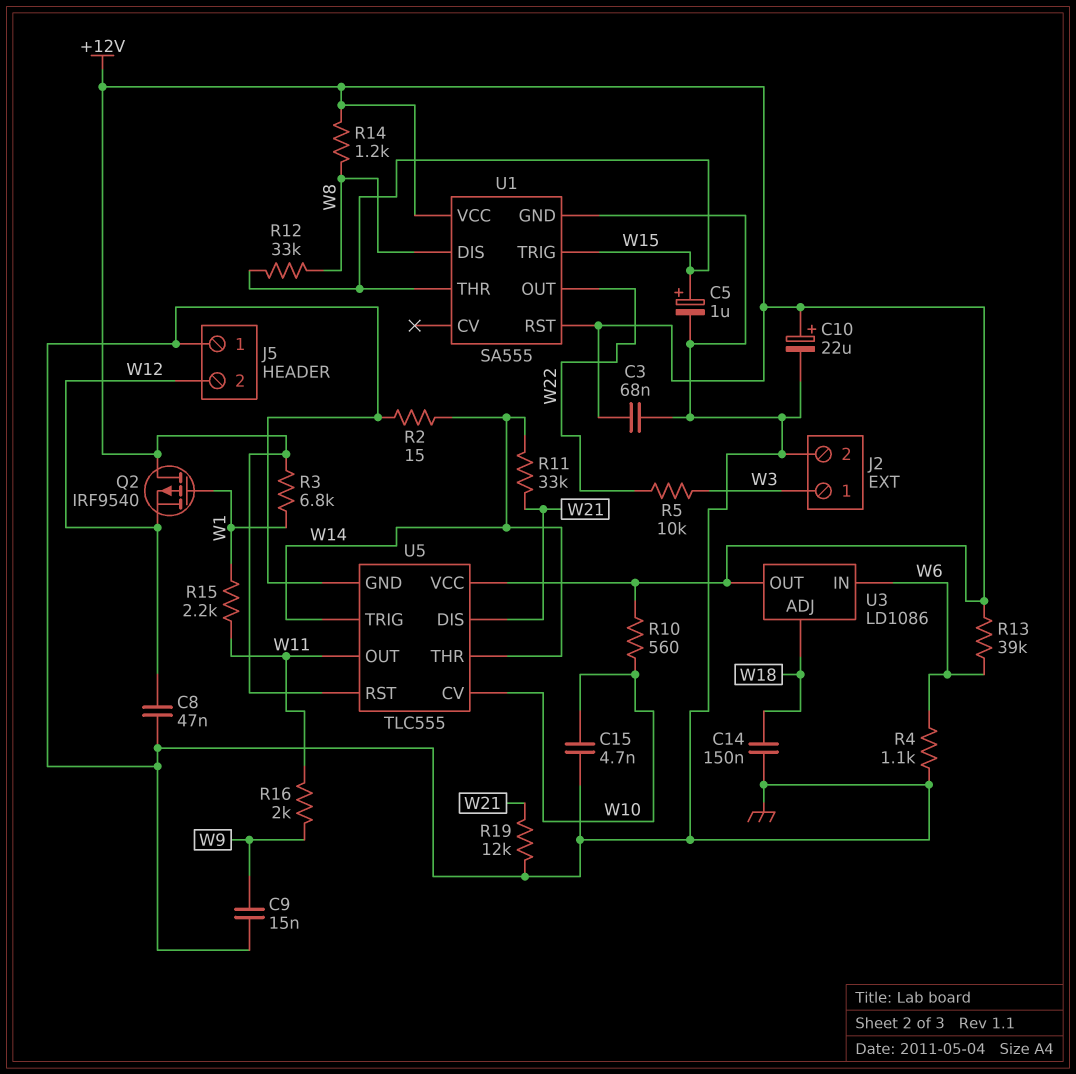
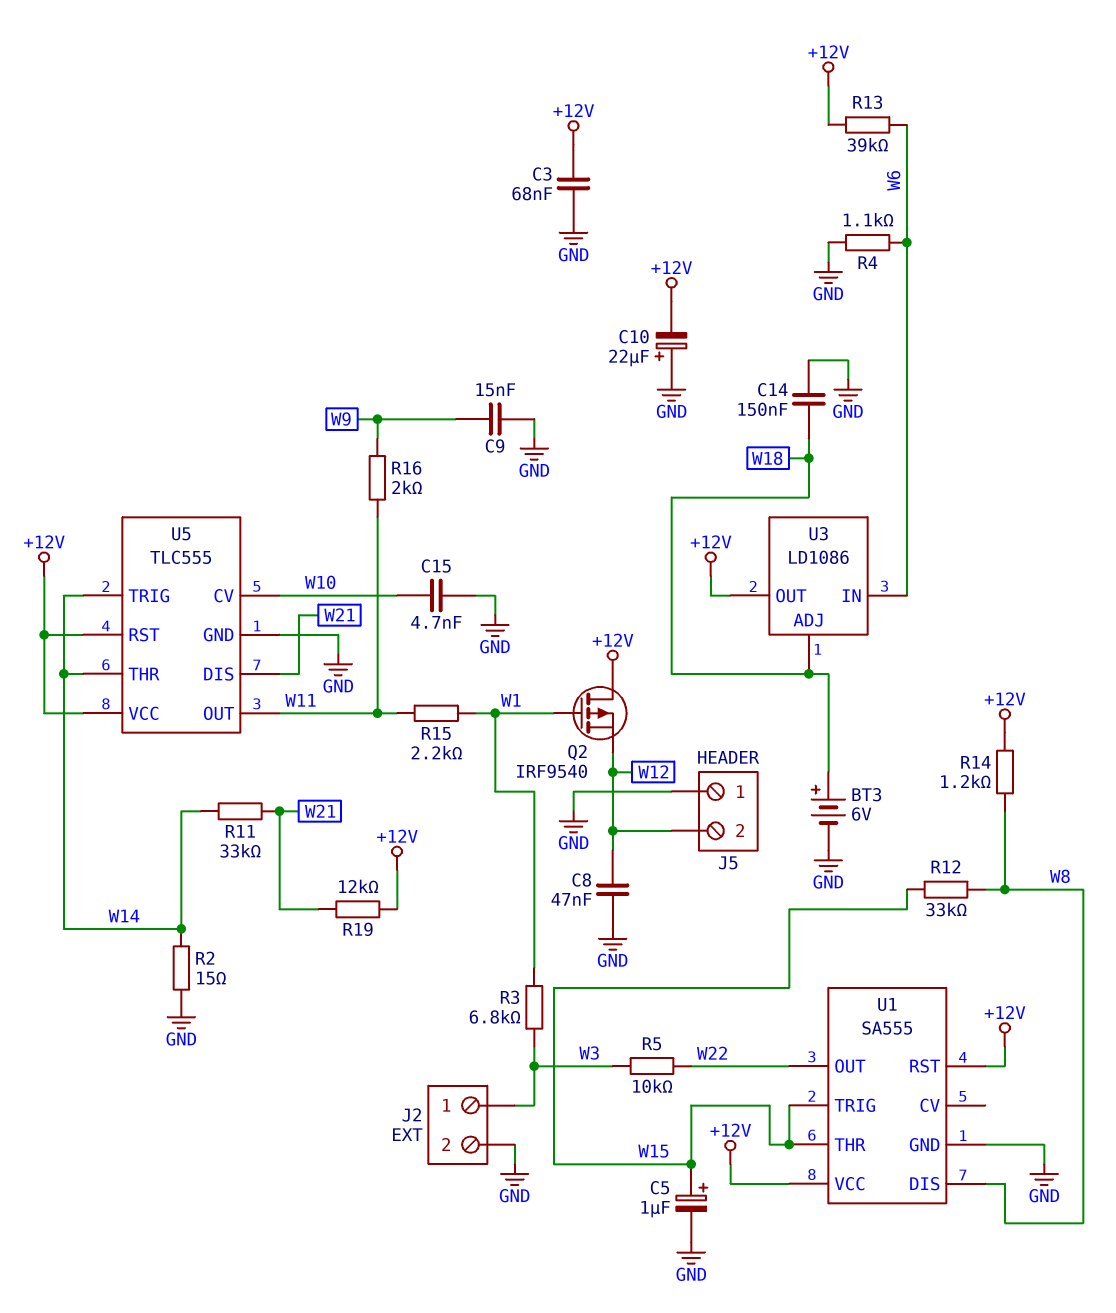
BT3: none -> 6V (plus W18, minus GND)
C10: 22uF (plus +12V, minus GND) -> 22uF (plus GND, minus +12V)
R3: 6.8k (+12V, W1) -> 6.8k (W1, W3)
R10: 560 (+12V, W10) -> none
R19: 12k (GND, W21) -> 12k (+12V, W21)

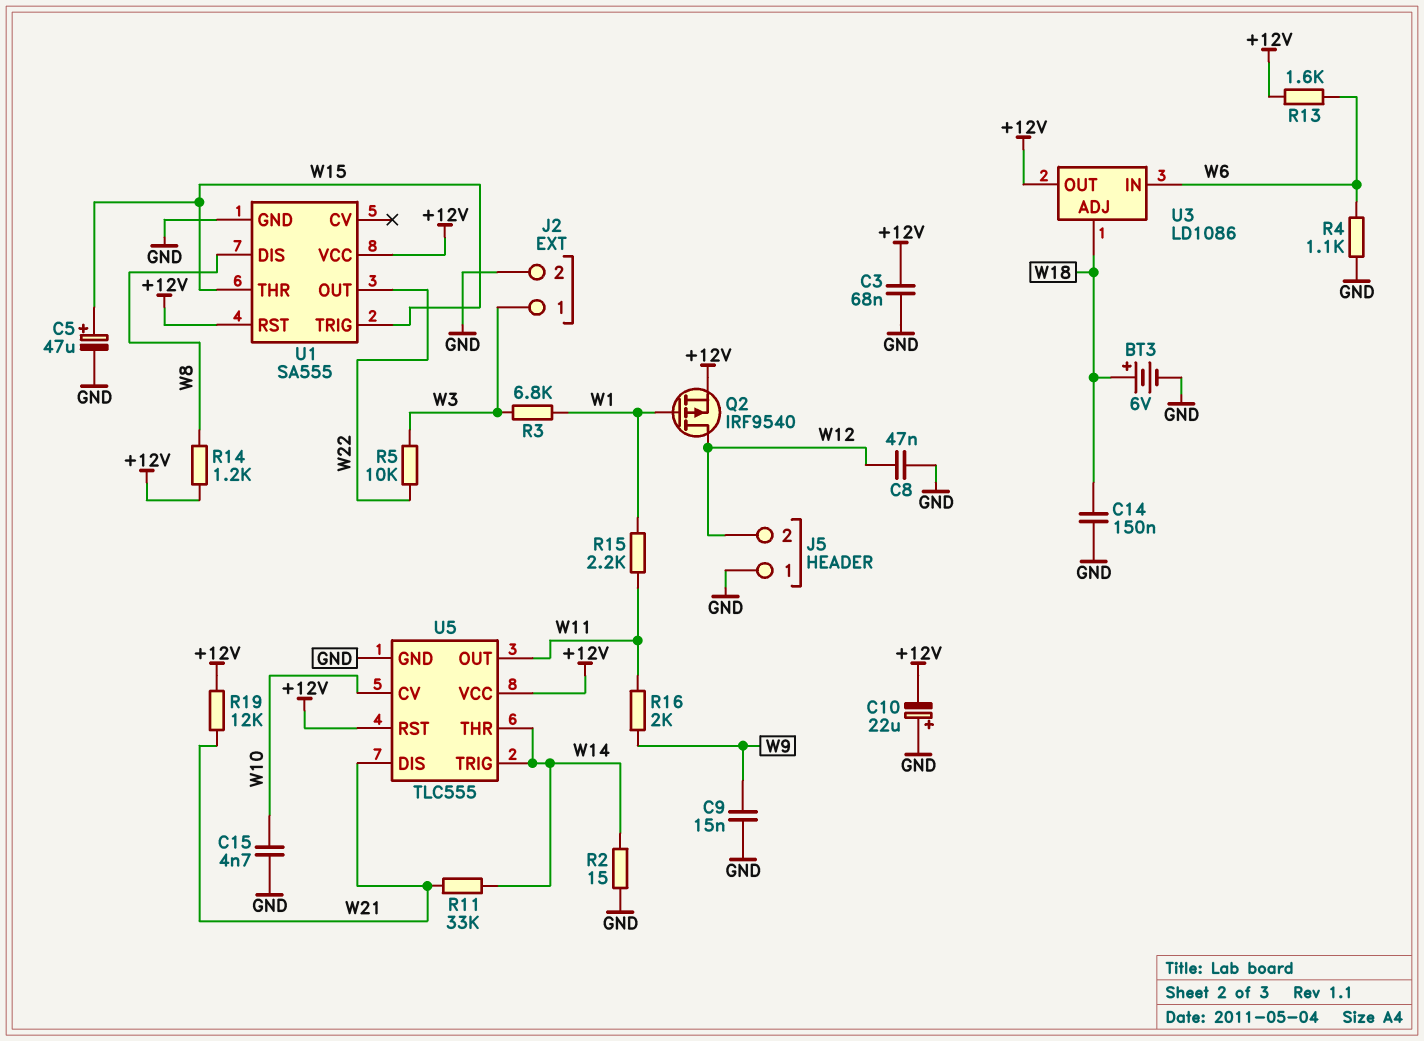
C5: 1uF (plus W15, minus GND) -> 47uF (plus W15, minus GND)
Q2: PMOS IRF9540 (G W1, D +12V, S W12) -> PMOS IRF9540 (G W1, D W12, S +12V)
R12: 33k (W8, W15) -> none
R13: 39k (+12V, W6) -> 1.6k (+12V, W6)

